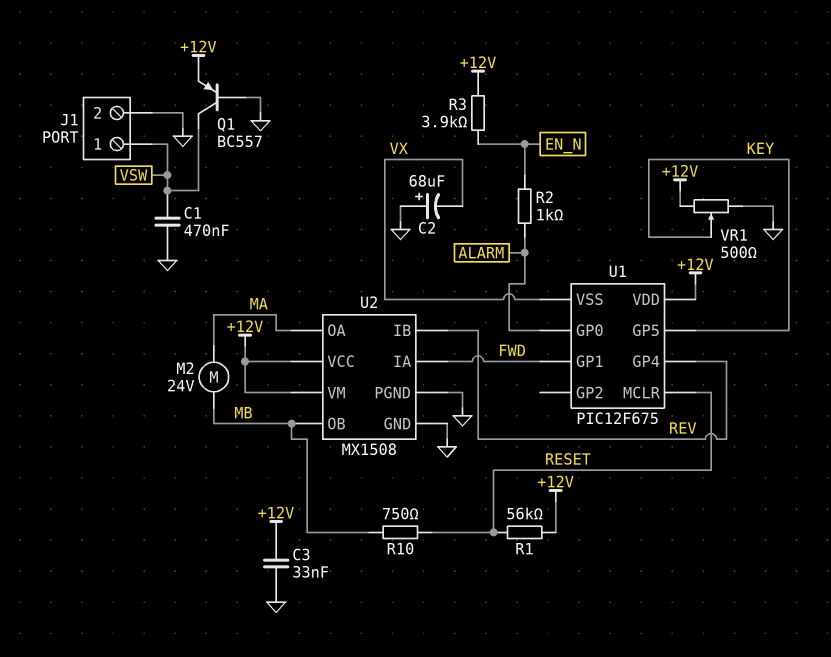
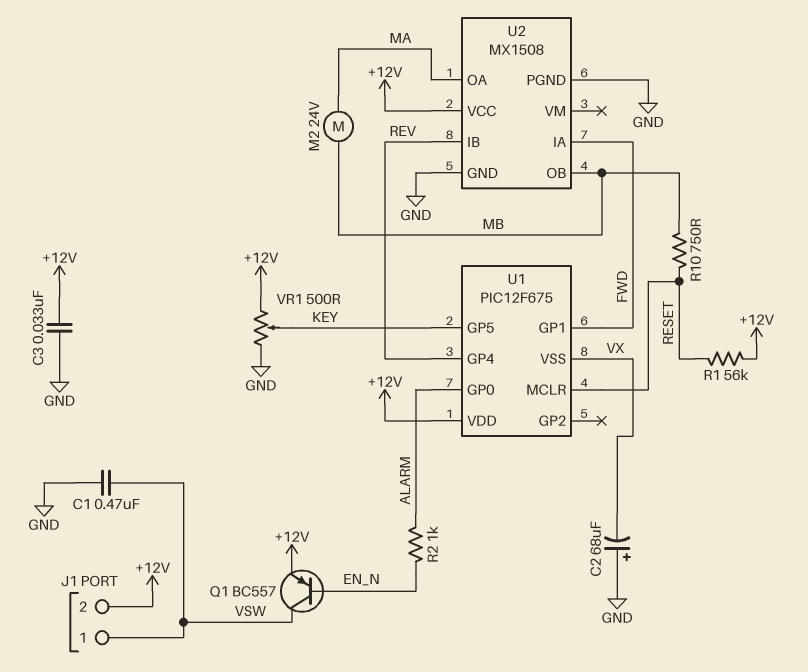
J1 pin 2: GND -> +12V
Q1: PNP BC557 (B GND, C VSW, E +12V) -> PNP BC557 (B EN_N, C VSW, E +12V)
R3: 3.9k (+12V, EN_N) -> none
U2 pin VM: +12V -> none

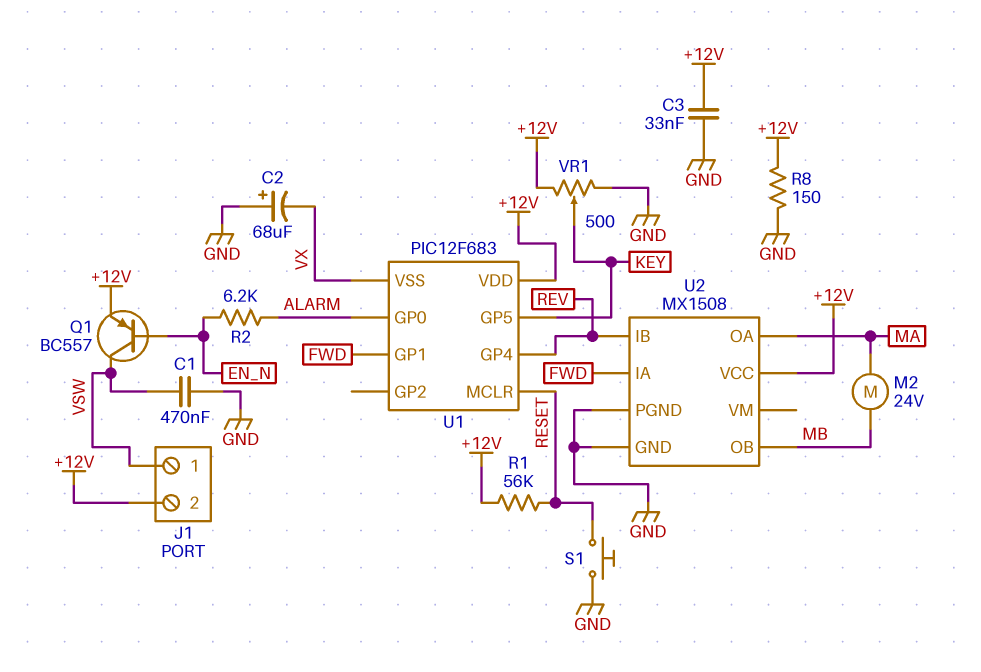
R2: 1k (ALARM, EN_N) -> 6.2k (ALARM, EN_N)
R8: none -> 150 (+12V, GND)
R10: 750 (MB, RESET) -> none
S1: none -> button (GND, RESET)
U1: PIC12F675 -> PIC12F683

